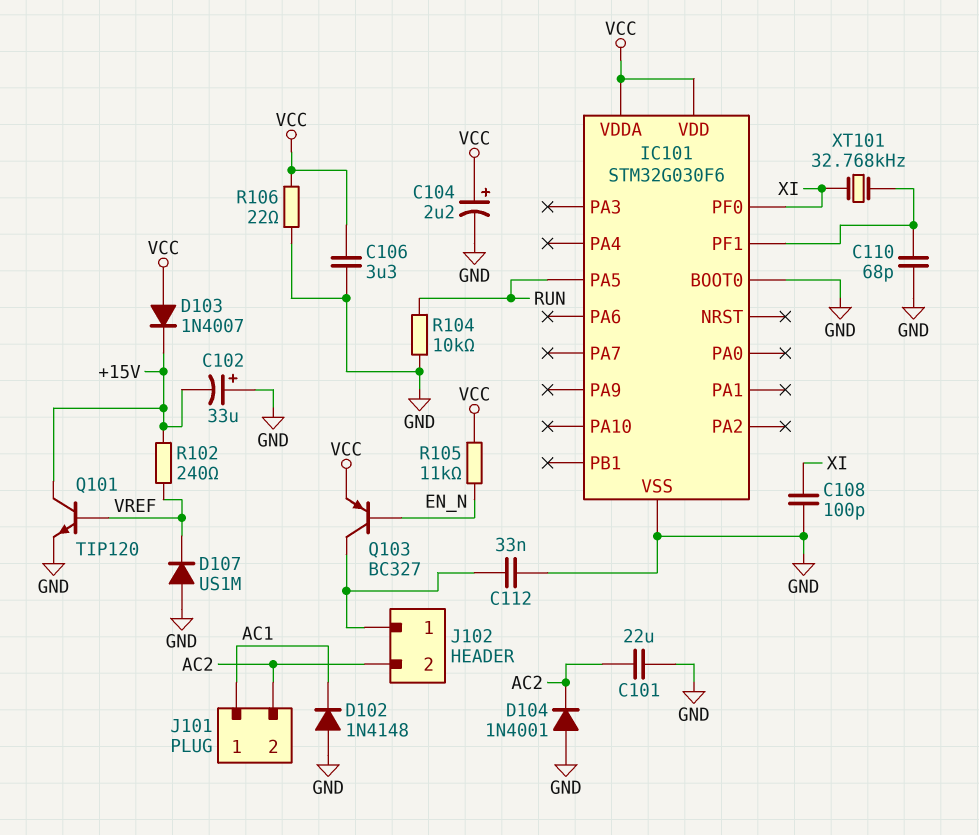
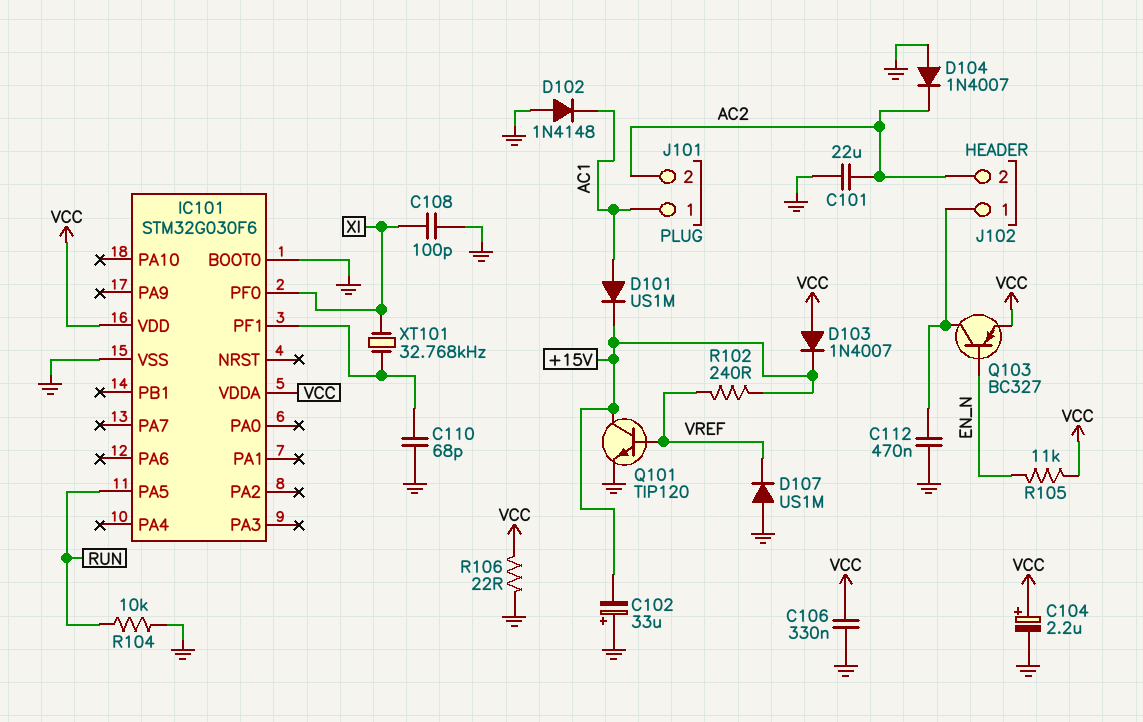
C106: 3.3uF (GND, VCC) -> 330nF (GND, VCC)
C112: 33nF (GND, J102/1) -> 470nF (GND, J102/1)
D101: none -> diode US1M (A AC1, K +15V)
D104: diode 1N4001 (A GND, K AC2) -> diode 1N4007 (A GND, K AC2)

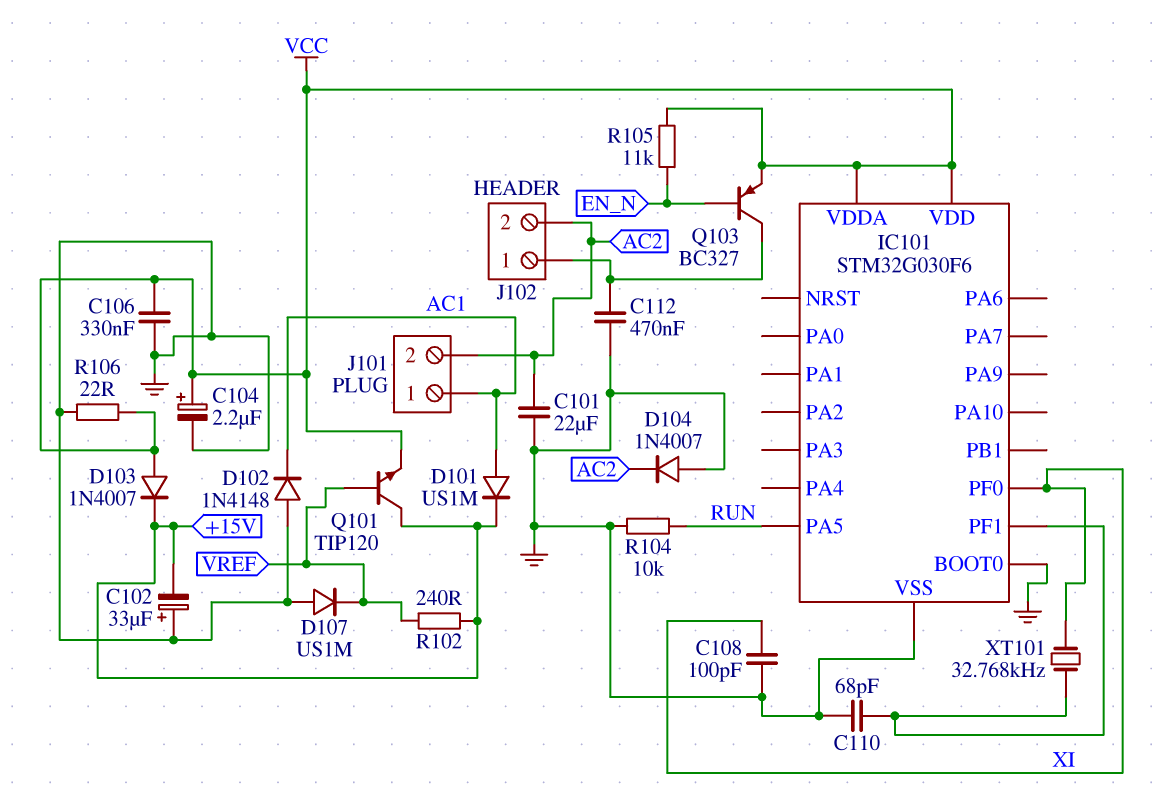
Q101: NPN TIP120 (B VREF, C +15V, E GND) -> NPN TIP120 (B VREF, C +15V, E VCC)

